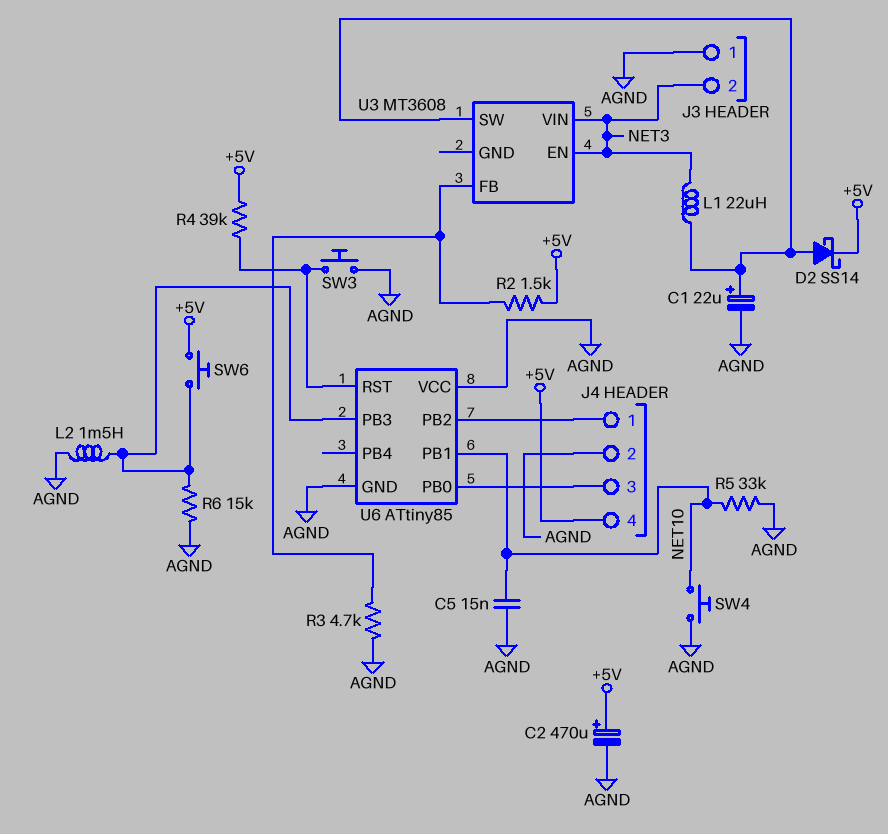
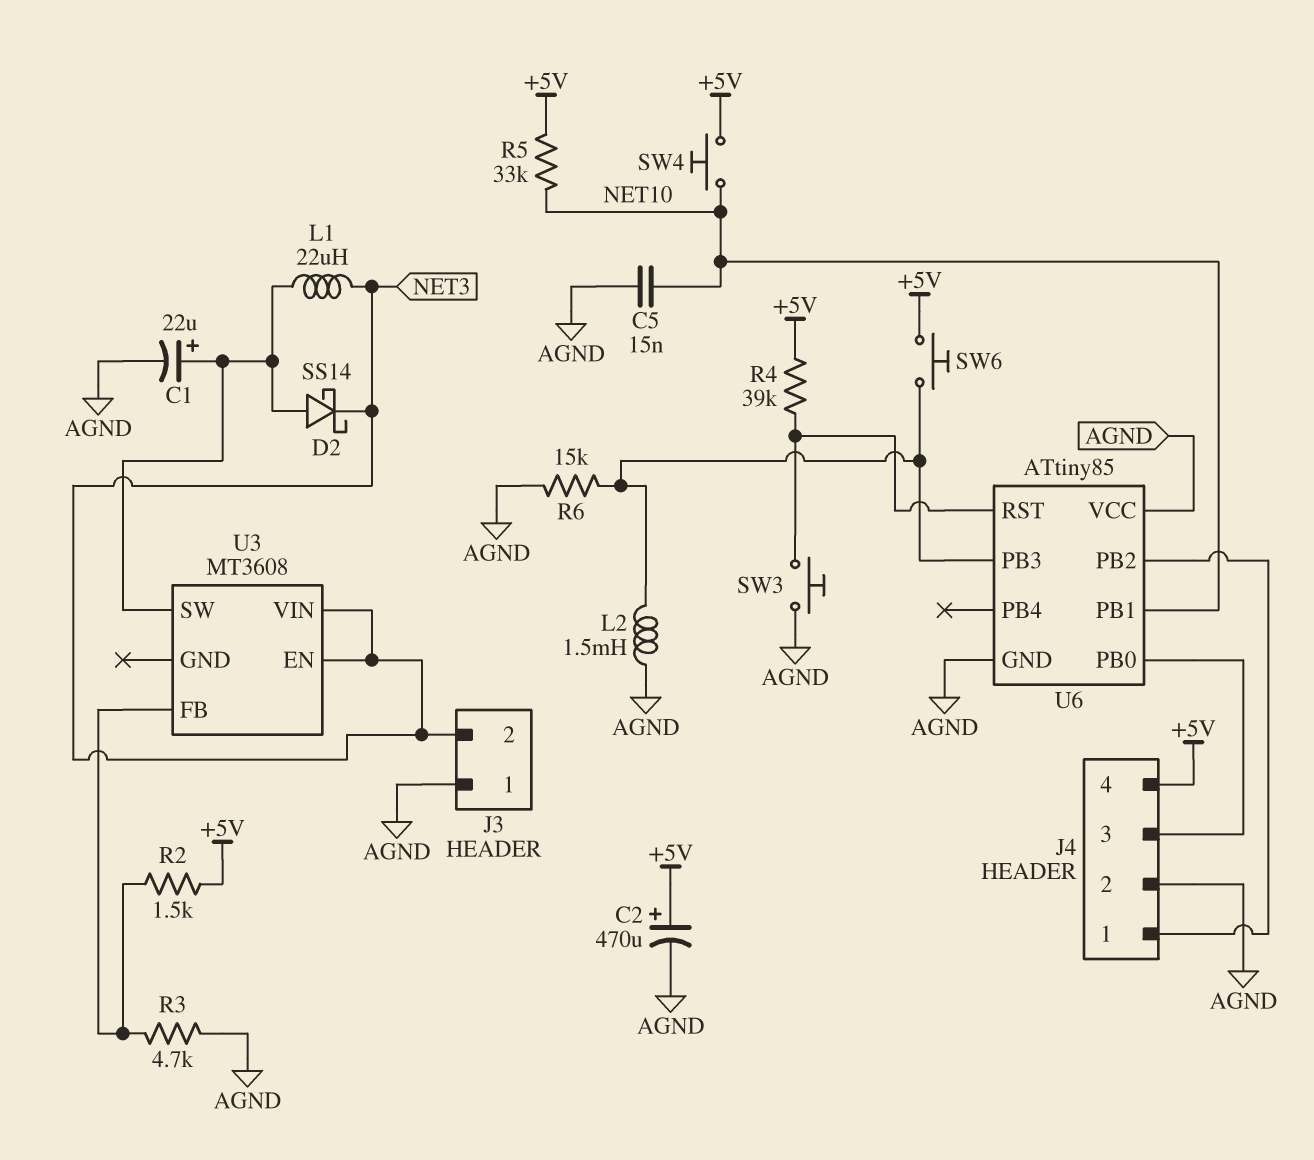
D2: schottky SS14 (A U3/SW, K +5V) -> schottky SS14 (A U3/SW, K NET3)
R5: 33k (AGND, NET10) -> 33k (+5V, NET10)
SW4: button (AGND, NET10) -> button (+5V, NET10)

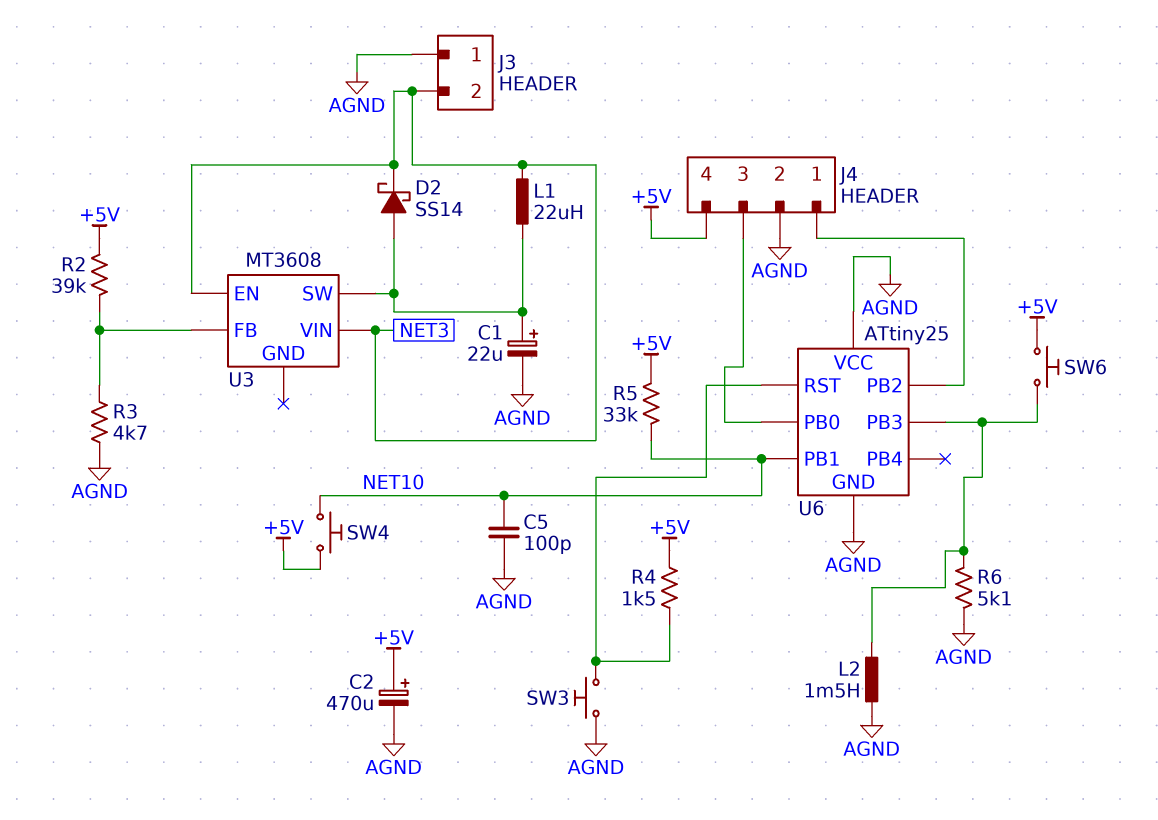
C5: 15nF (AGND, NET10) -> 100pF (AGND, NET10)
R2: 1.5k (+5V, U3/FB) -> 39k (+5V, U3/FB)
R4: 39k (+5V, U6/RST) -> 1.5k (+5V, U6/RST)
R6: 15k (AGND, U6/PB3) -> 5.1k (AGND, U6/PB3)
U6: ATtiny85 -> ATtiny25

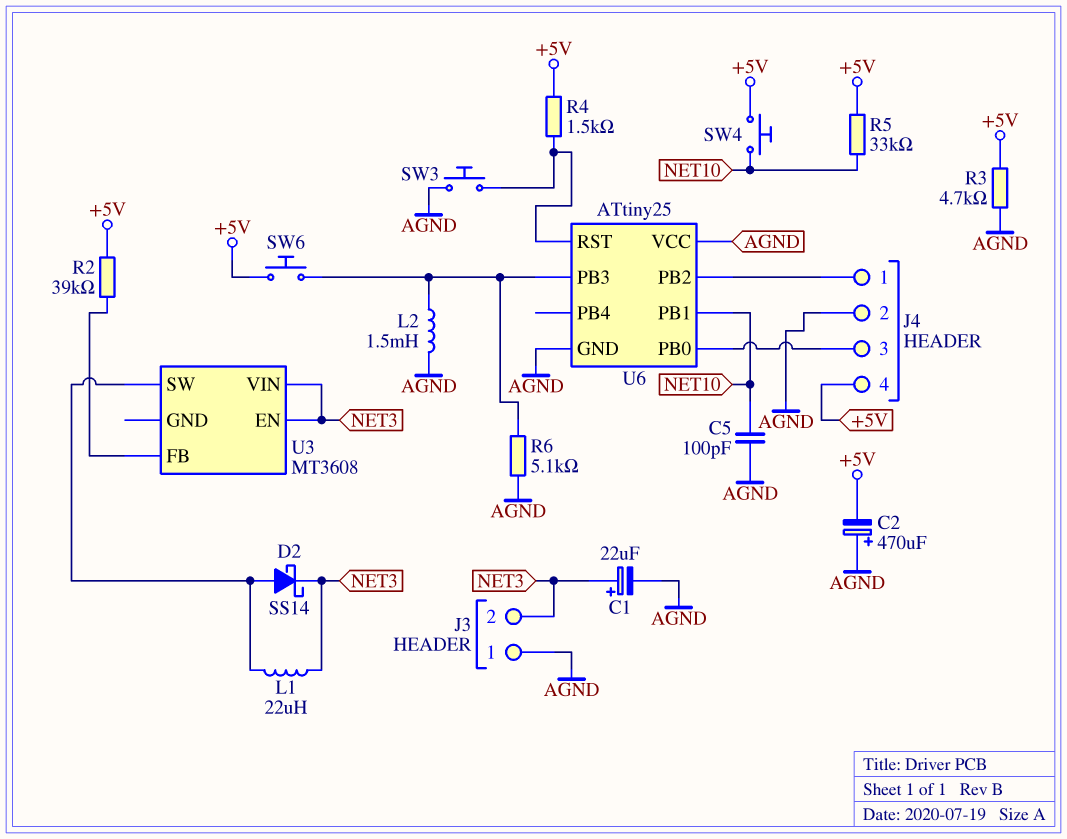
C1: 22uF (plus U3/SW, minus AGND) -> 22uF (plus NET3, minus AGND)
C2: 470uF (plus +5V, minus AGND) -> 470uF (plus AGND, minus +5V)
R3: 4.7k (AGND, U3/FB) -> 4.7k (+5V, AGND)

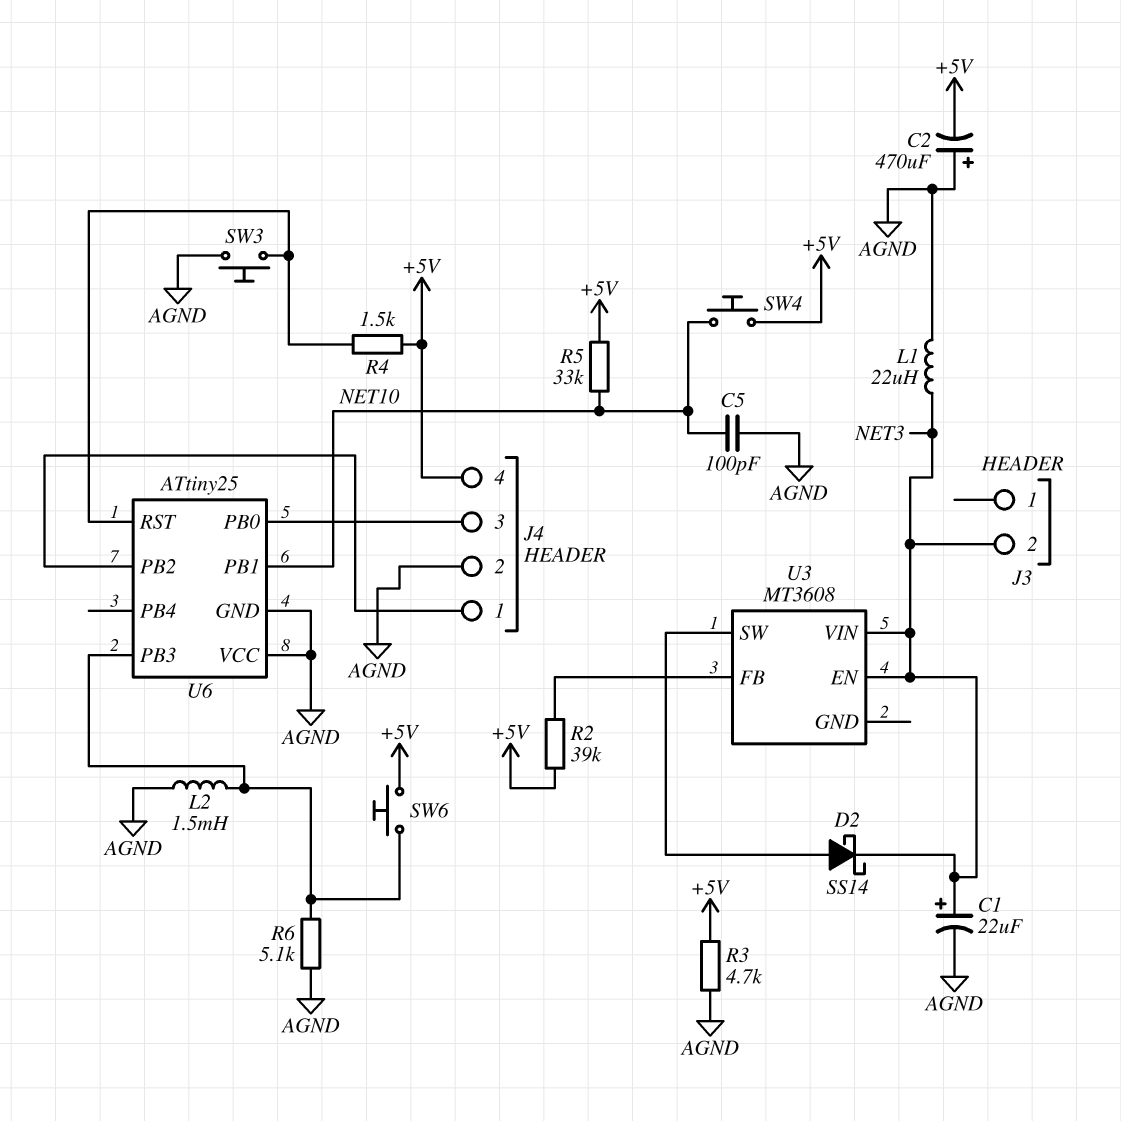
J3 pin 1: AGND -> none
L1: 22uH (NET3, U3/SW) -> 22uH (AGND, NET3)

